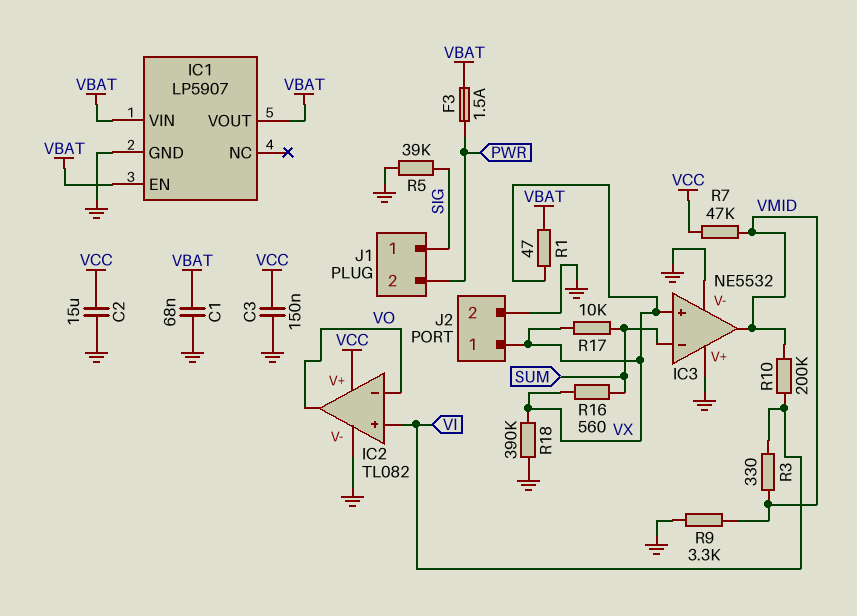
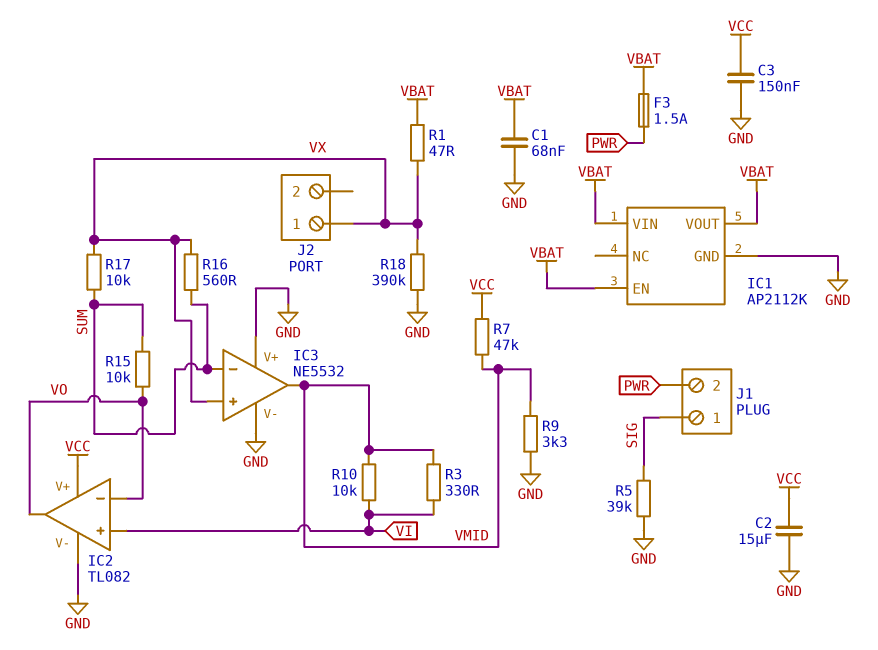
IC1: LP5907 -> AP2112K
J2 pin 2: GND -> none
R10: 200k (VI, VMID) -> 10k (VI, VMID)
R15: none -> 10k (SUM, VO)

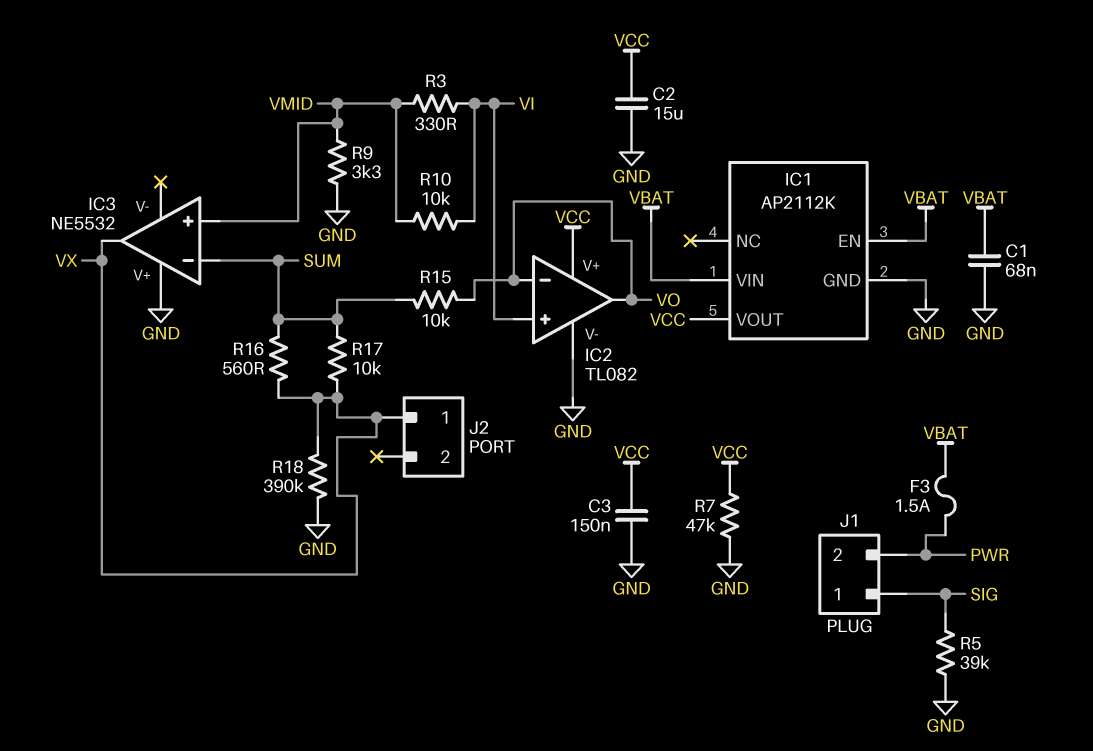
IC1 pin VOUT: VBAT -> VCC
IC3 pin V-: GND -> none
IC3 pin in+: VX -> VMID
IC3 pin out: VMID -> VX
R1: 47 (VBAT, VX) -> none
R7: 47k (VCC, VMID) -> 47k (GND, VCC)

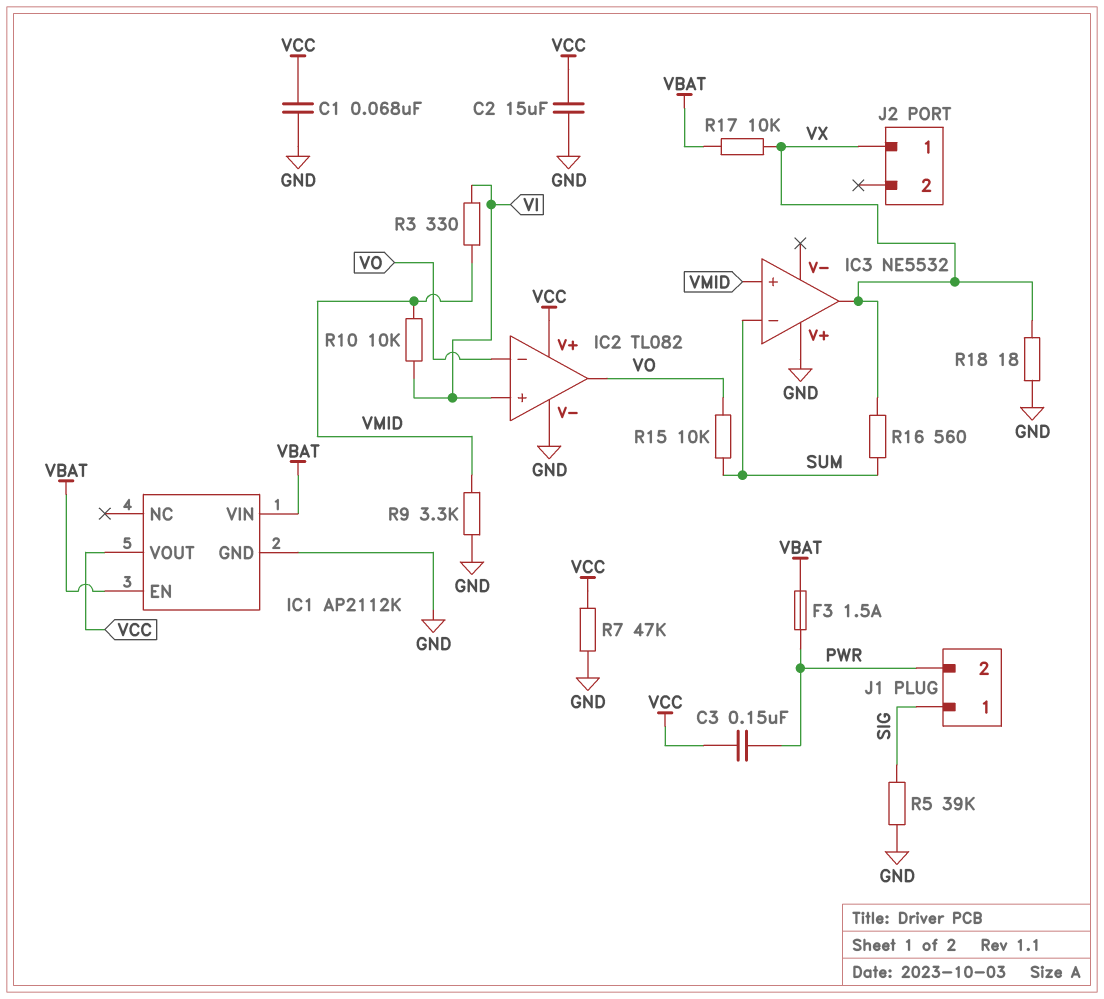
C1: 68nF (GND, VBAT) -> 68nF (GND, VCC)
C3: 150nF (GND, VCC) -> 150nF (PWR, VCC)
R17: 10k (SUM, VX) -> 10k (VBAT, VX)
R18: 390k (GND, VX) -> 18 (GND, VX)

